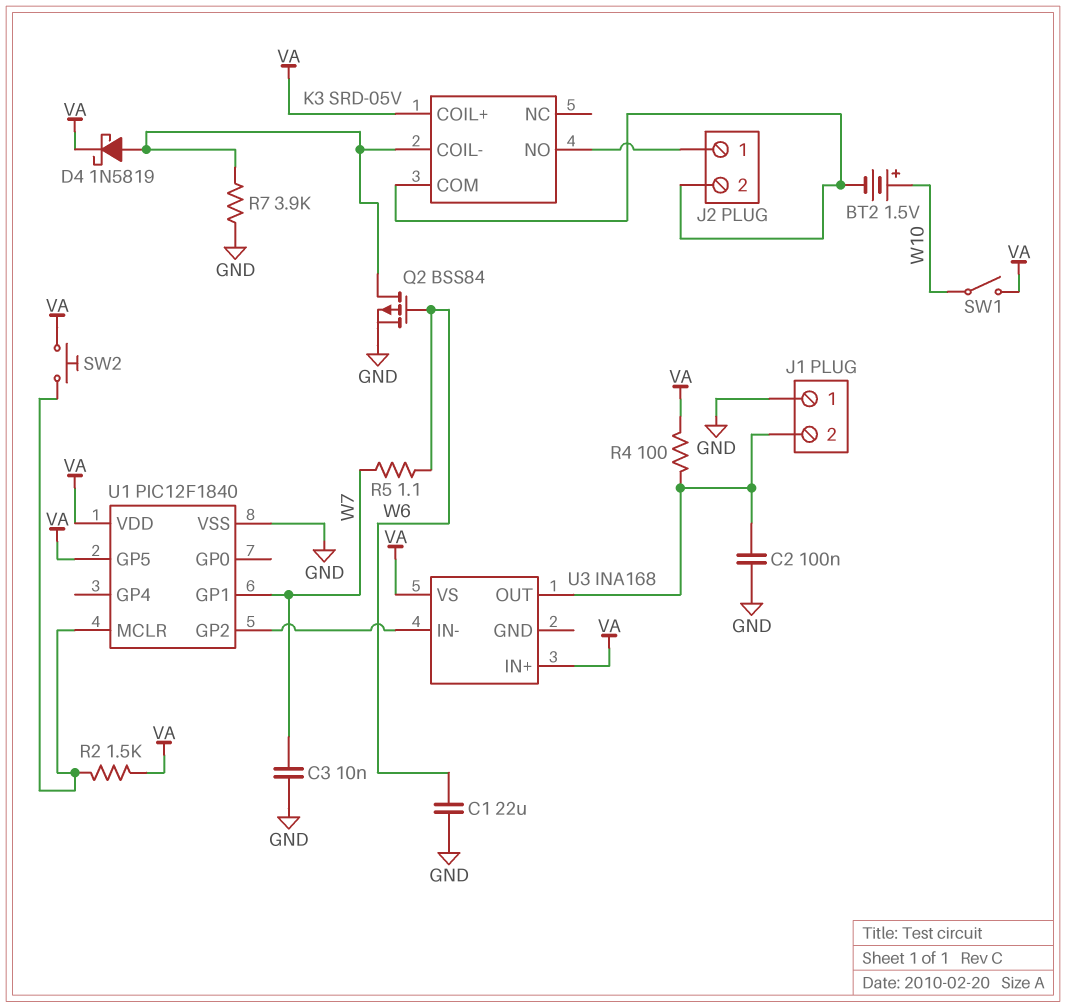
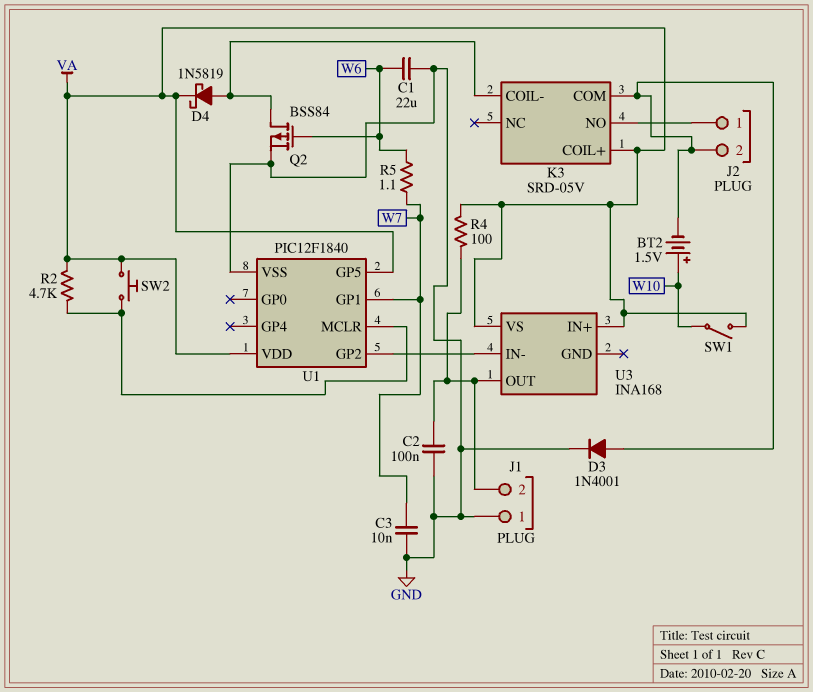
D3: none -> diode 1N4001 (A J2/2, K GND)
R2: 1.5k (U1/MCLR, VA) -> 4.7k (U1/MCLR, VA)
R7: 3.9k (GND, K3/COIL-) -> none

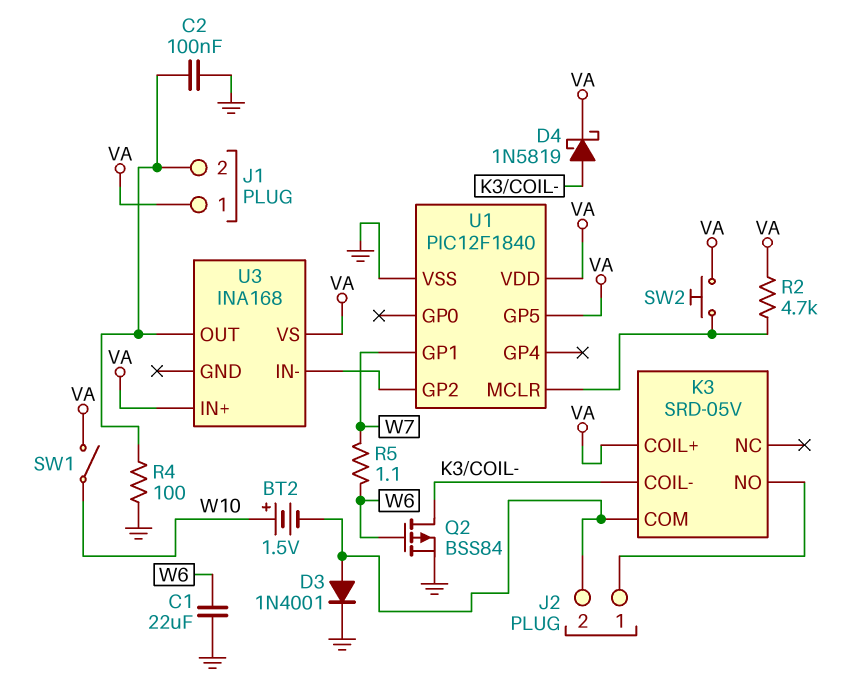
C3: 10nF (GND, W7) -> none
J1 pin 1: GND -> VA
R4: 100 (J1/2, VA) -> 100 (GND, J1/2)

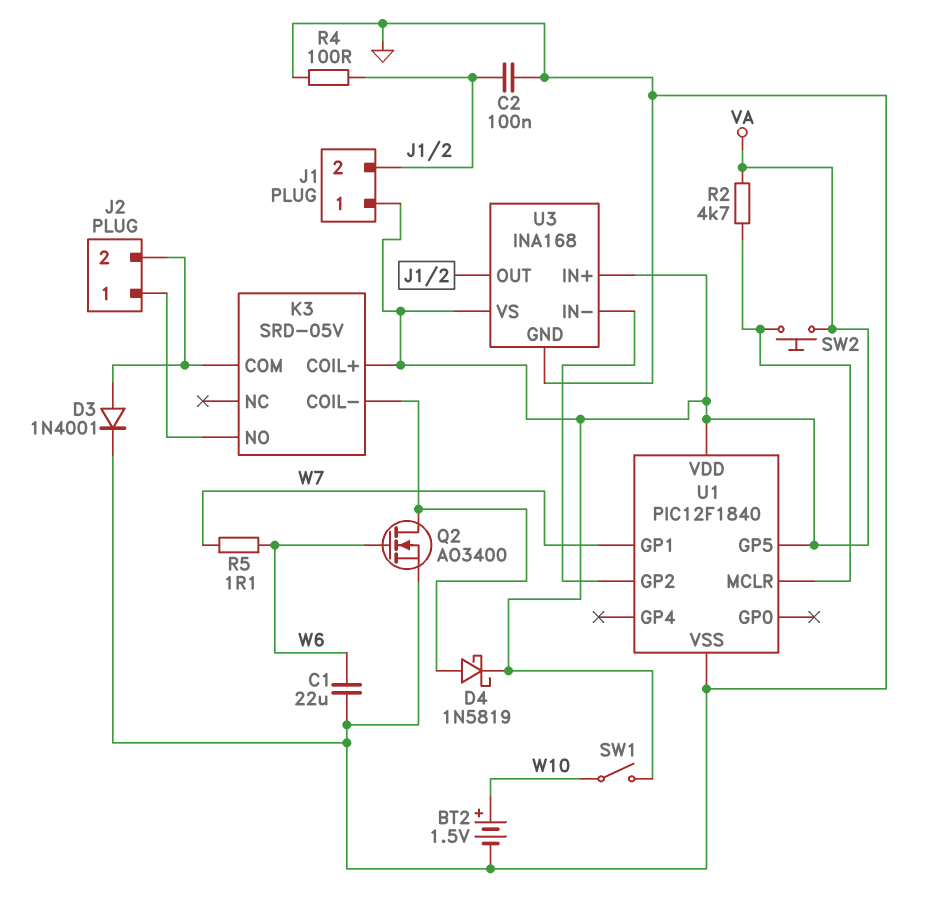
BT2: 1.5V (plus W10, minus J2/2) -> 1.5V (plus W10, minus GND)
Q2: PMOS BSS84 (G W6, D K3/COIL-, S GND) -> NMOS AO3400 (G W6, D K3/COIL-, S GND)
U3 pin GND: none -> GND

